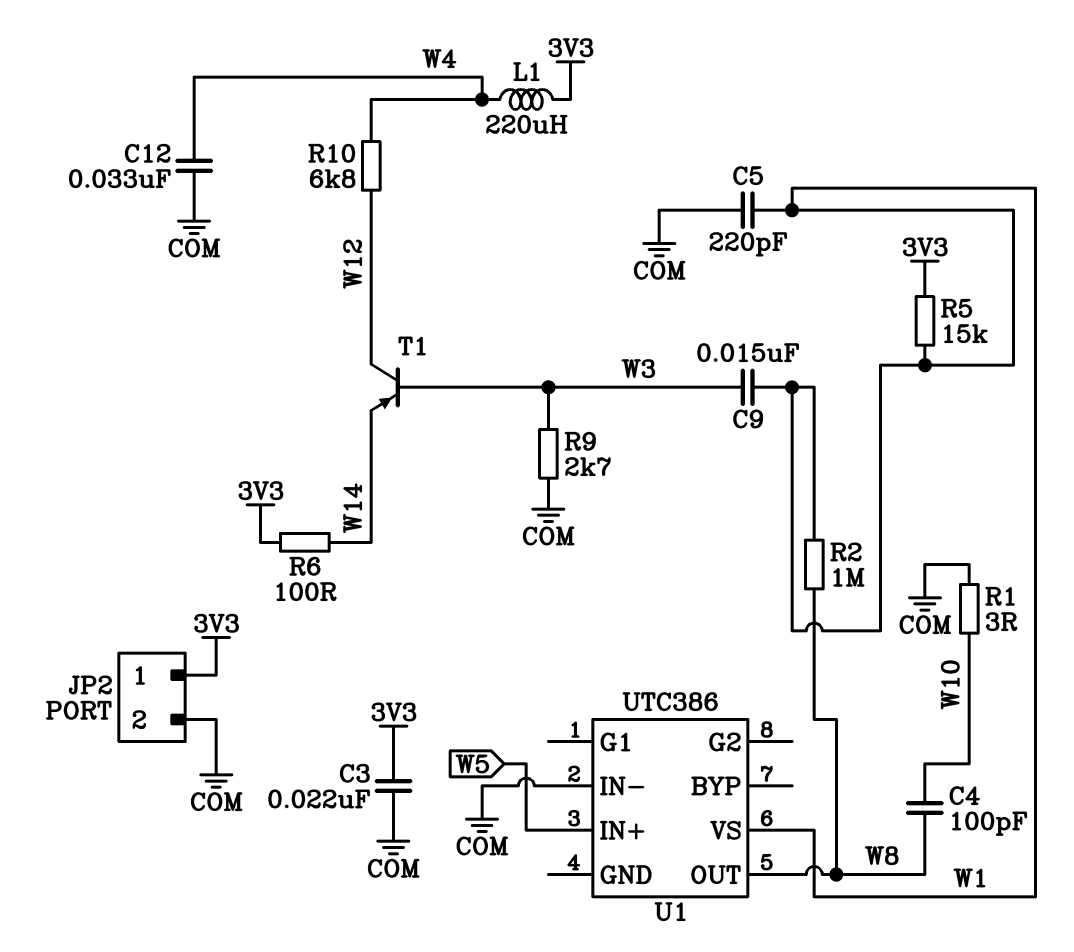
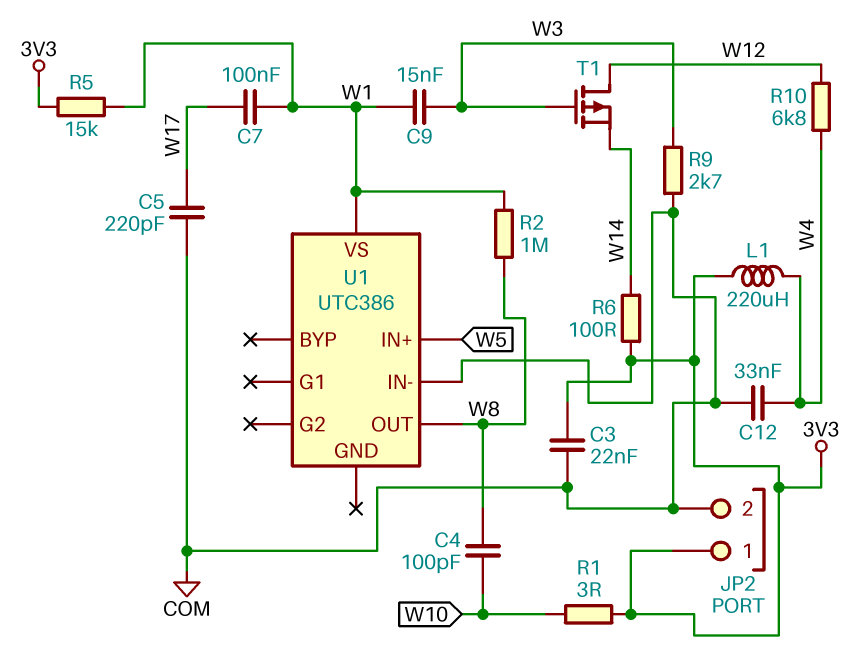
C5: 220pF (COM, W1) -> 220pF (COM, W17)
C7: none -> 100nF (W1, W17)
R1: 3 (COM, W10) -> 3 (3V3, W10)
T1: PNP (B W3, C W12, E W14) -> PMOS (G W3, D W12, S W14)

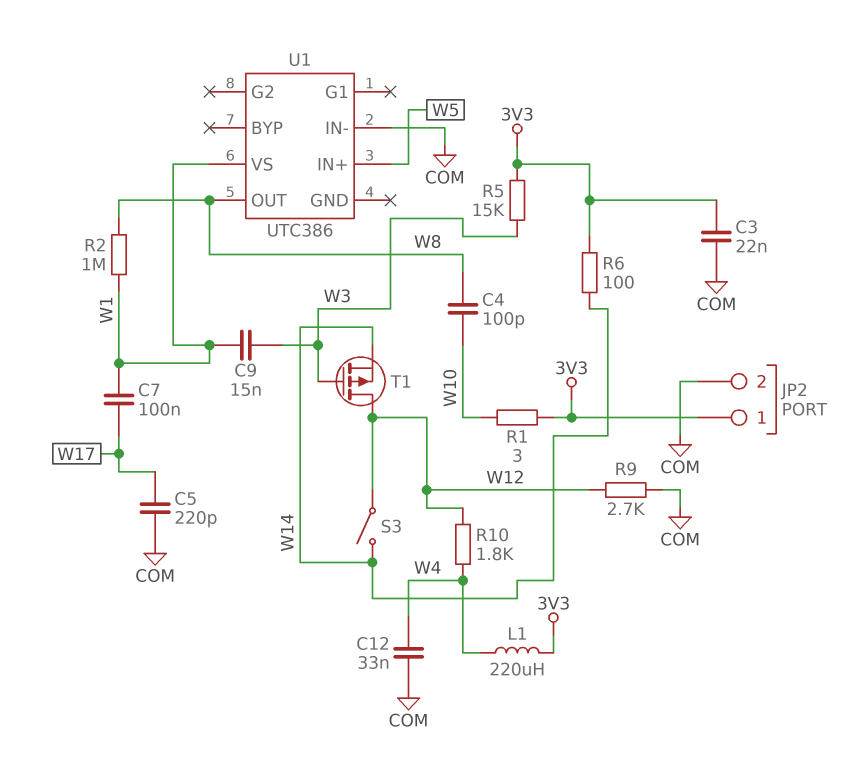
R5: 15k (3V3, W1) -> 15k (3V3, W3)
R9: 2.7k (COM, W3) -> 2.7k (COM, W12)
R10: 6.8k (W4, W12) -> 1.8k (W4, W12)
S3: none -> switch (W12, W14)

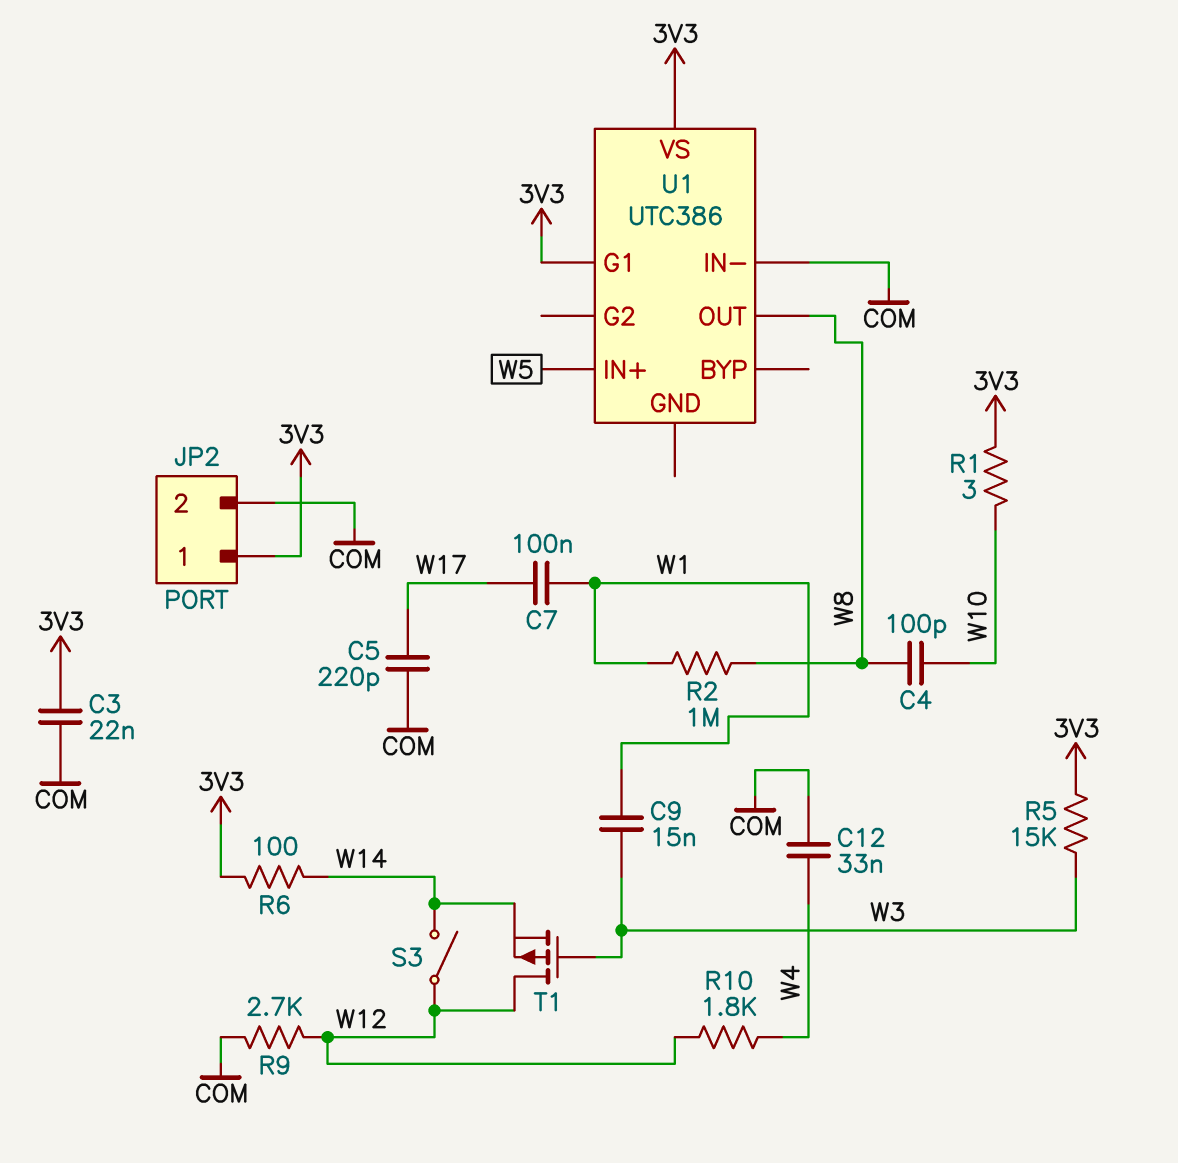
L1: 220uH (3V3, W4) -> none
U1 pin G1: none -> 3V3
U1 pin VS: W1 -> 3V3

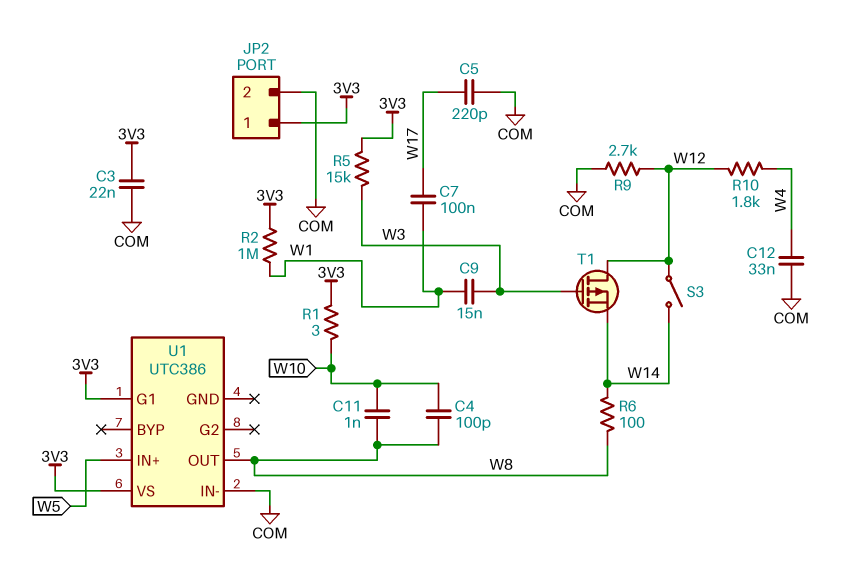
C11: none -> 1nF (W8, W10)
R2: 1M (W1, W8) -> 1M (3V3, W1)
R6: 100 (3V3, W14) -> 100 (W8, W14)

